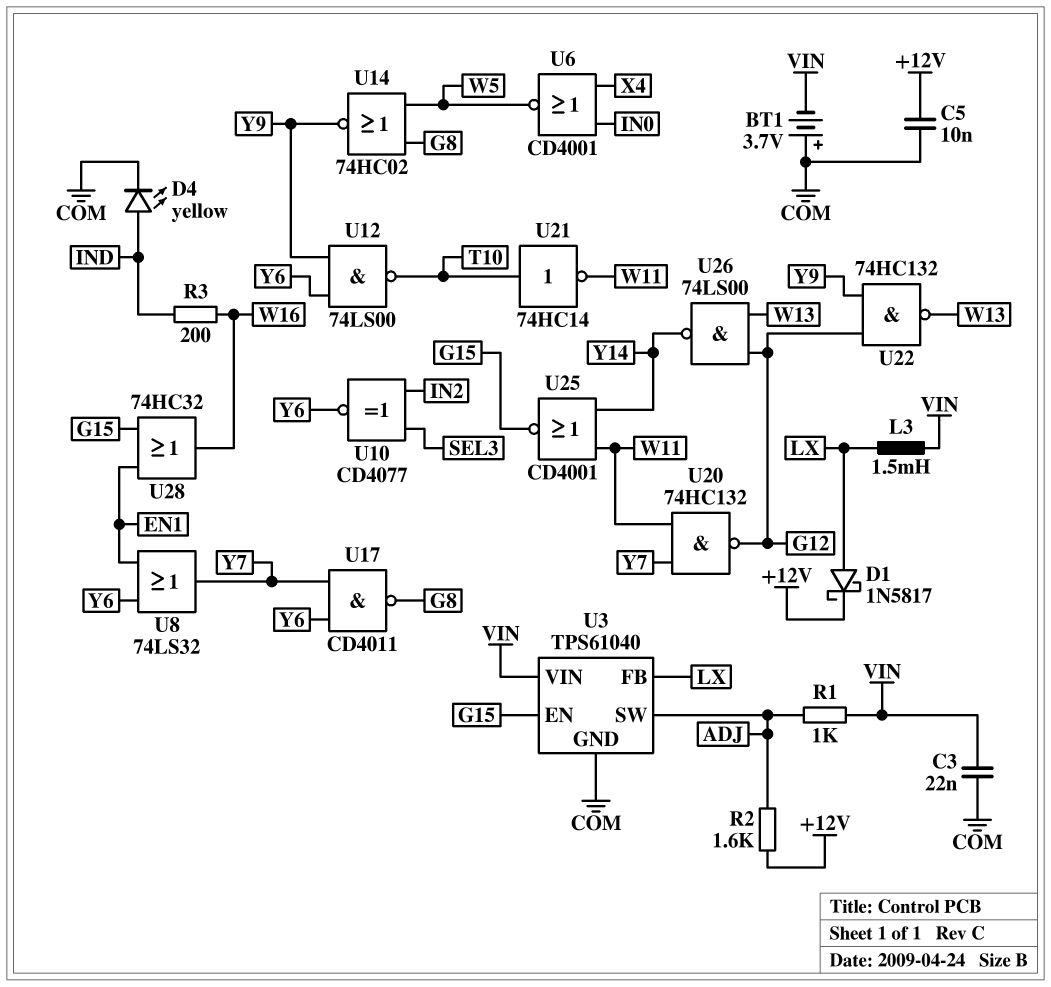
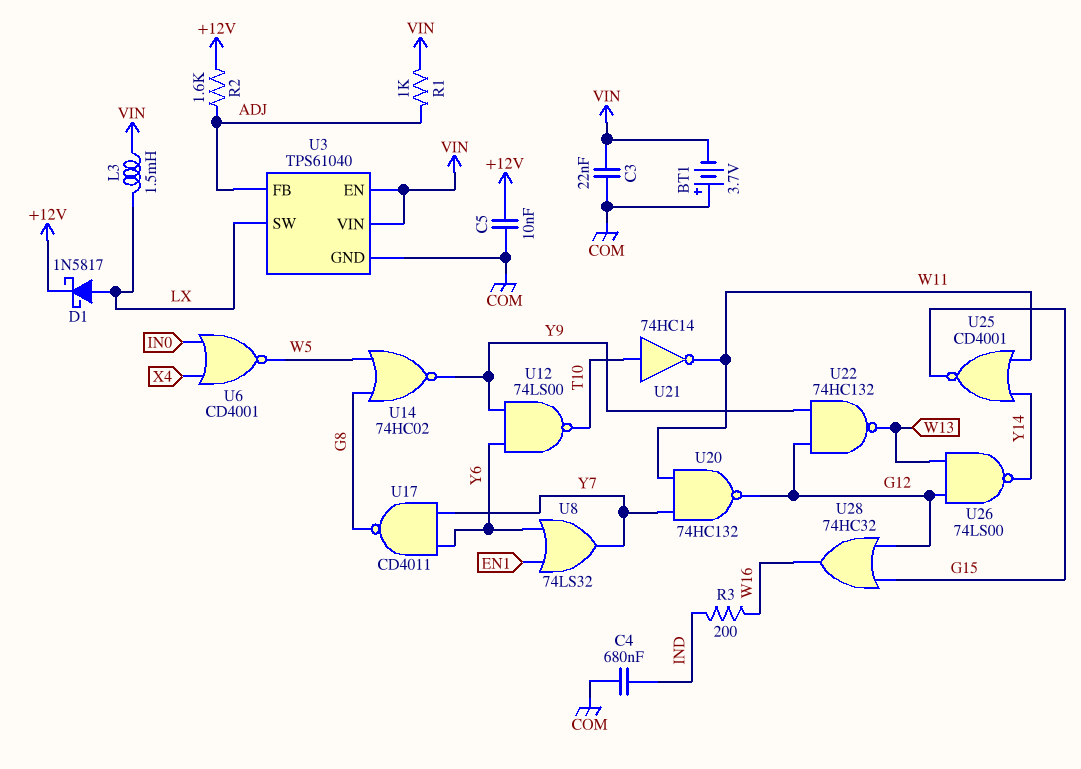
C4: none -> 680nF (COM, IND)
D4: LED yellow (A IND, K COM) -> none
U3 pin EN: G15 -> VIN
U3 pin FB: LX -> ADJ
U3 pin SW: ADJ -> LX
U10: XNOR CD4077 (in IN2, in SEL3, out Y6) -> none
U28: OR 74HC32 (in EN1, in G15, out W16) -> OR 74HC32 (in G12, in G15, out W16)

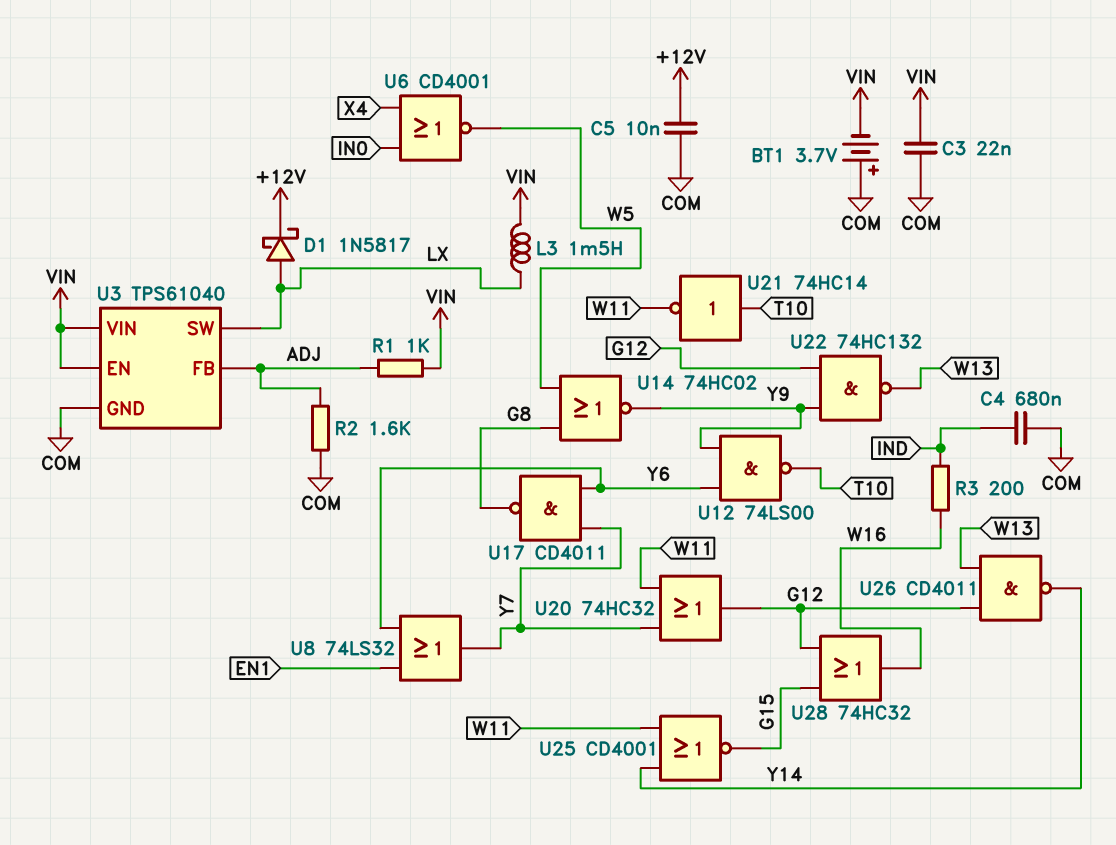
R2: 1.6k (+12V, ADJ) -> 1.6k (ADJ, COM)
U20: NAND 74HC132 (in W11, in Y7, out G12) -> OR 74HC32 (in W11, in Y7, out G12)
U26: NAND 74LS00 (in G12, in W13, out Y14) -> NAND CD4011 (in G12, in W13, out Y14)

